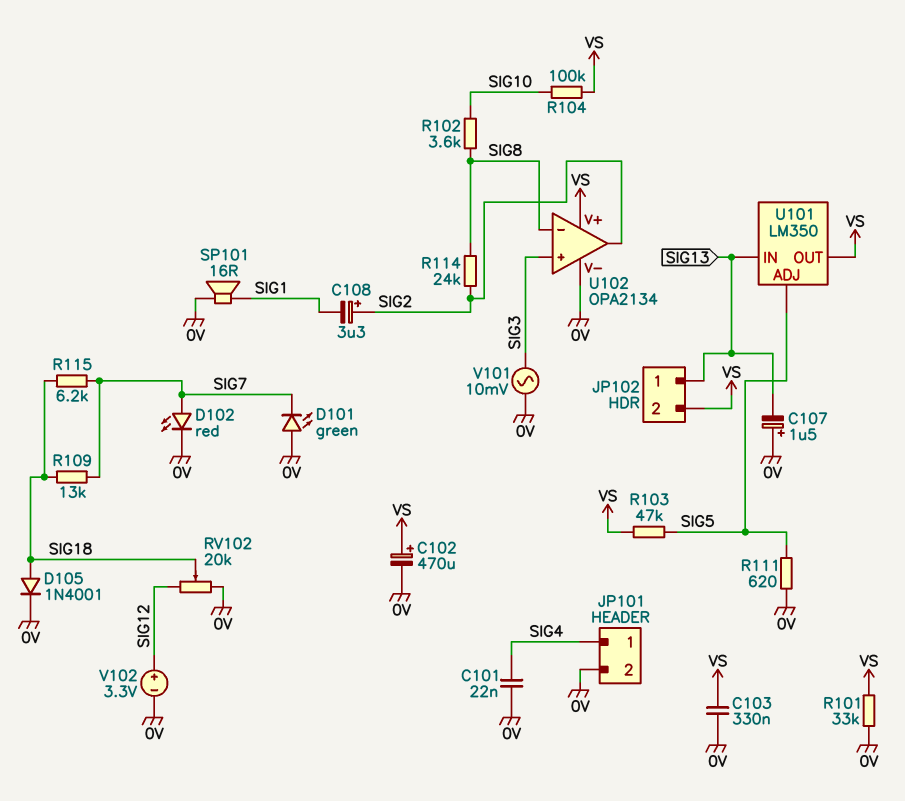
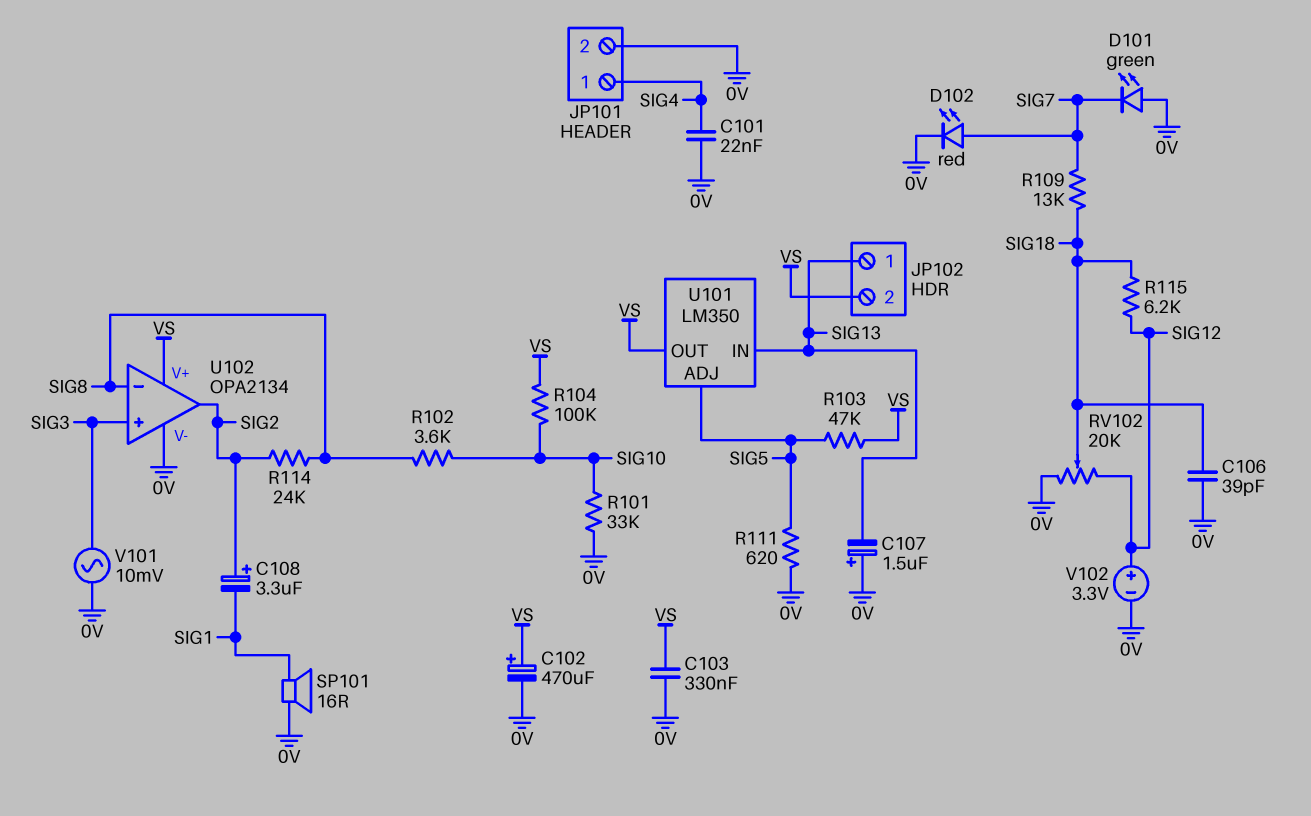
C106: none -> 39pF (0V, SIG18)
D105: diode 1N4001 (A SIG18, K 0V) -> none
R101: 33k (0V, VS) -> 33k (0V, SIG10)
R115: 6.2k (SIG7, SIG18) -> 6.2k (SIG12, SIG18)

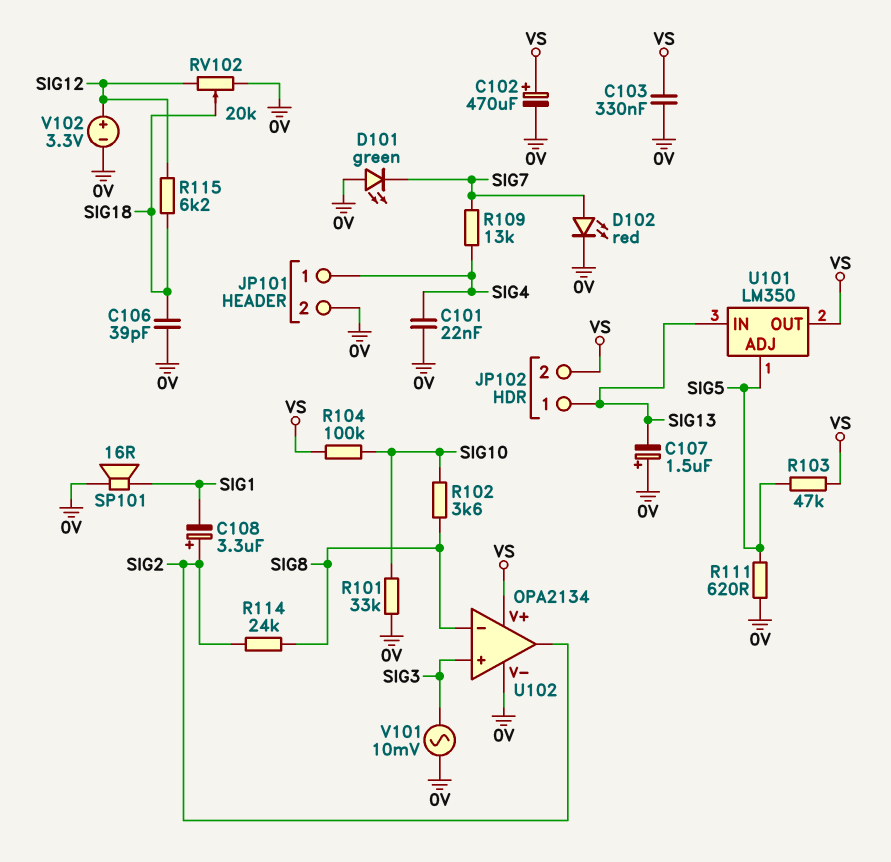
R109: 13k (SIG7, SIG18) -> 13k (SIG4, SIG7)

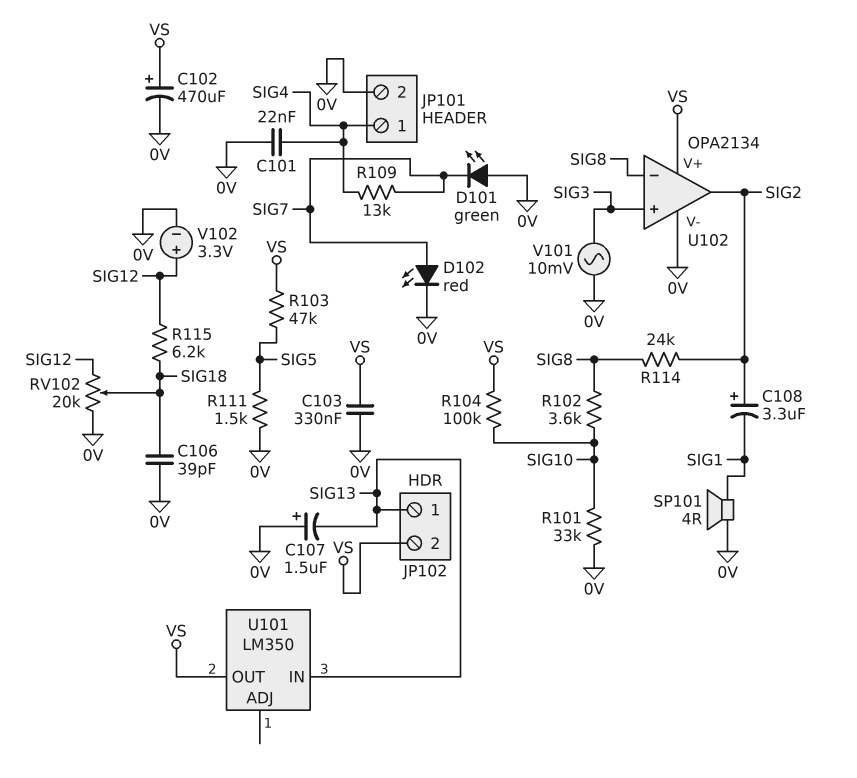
R111: 620 (0V, SIG5) -> 1.5k (0V, SIG5)
SP101: speaker 16R (0V, SIG1) -> speaker 4R (0V, SIG1)
U101 pin ADJ: SIG5 -> none

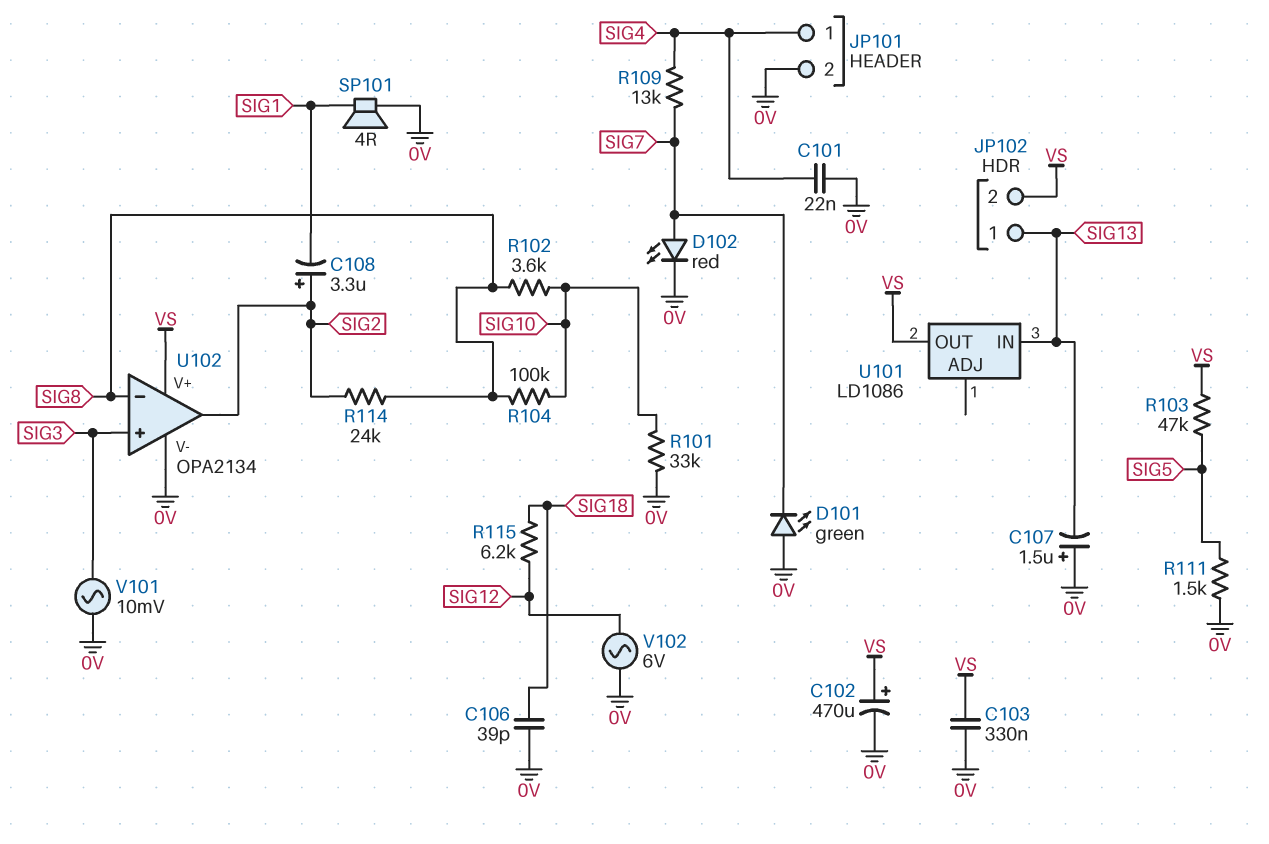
R104: 100k (SIG10, VS) -> 100k (SIG8, SIG10)
RV102: 20k (0V, SIG12, wiper SIG18) -> none
U101: LM350 -> LD1086
V102: 3.3V (plus SIG12, minus 0V) -> AC 6V (0V, SIG12)

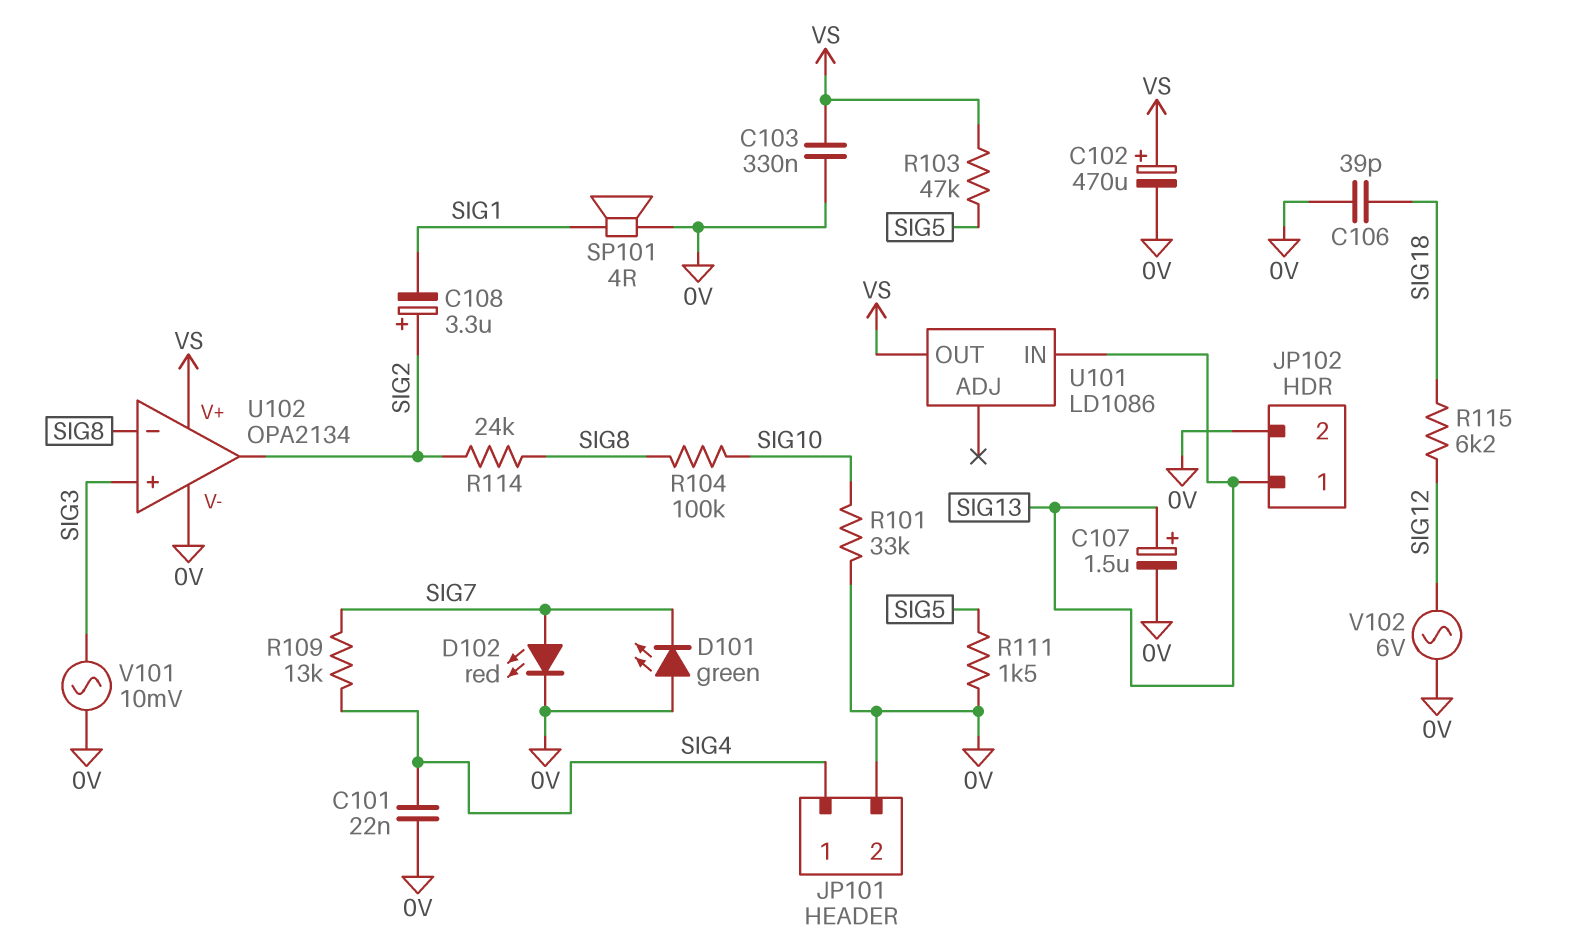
C107: 1.5uF (plus 0V, minus SIG13) -> 1.5uF (plus SIG13, minus 0V)
JP102 pin 2: VS -> 0V
R102: 3.6k (SIG8, SIG10) -> none

